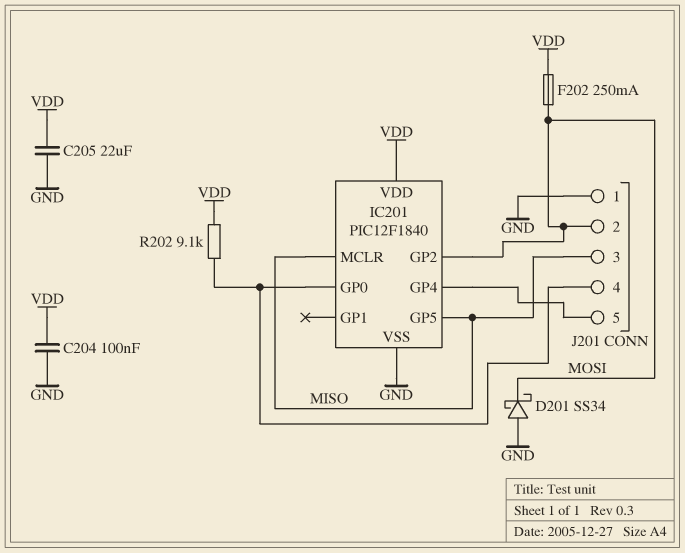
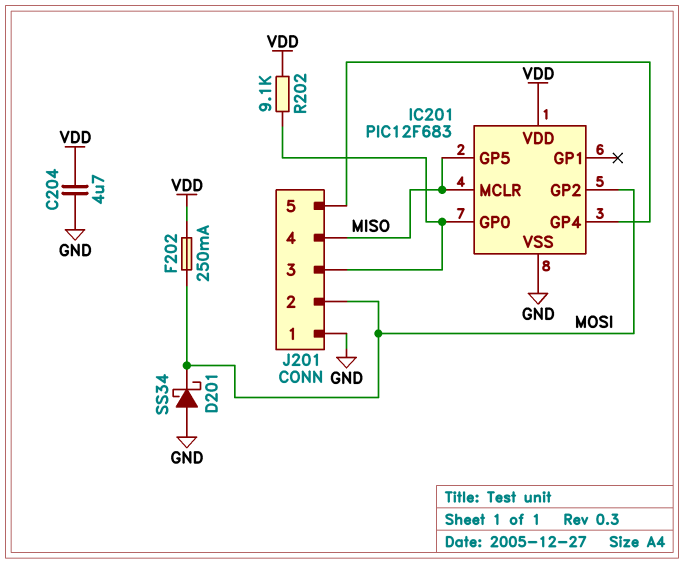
C204: 100nF (GND, VDD) -> 4.7uF (GND, VDD)
C205: 22uF (GND, VDD) -> none
IC201: PIC12F1840 -> PIC12F683
J201 pin 3: MISO -> IC201/GP0
J201 pin 4: IC201/GP0 -> MISO

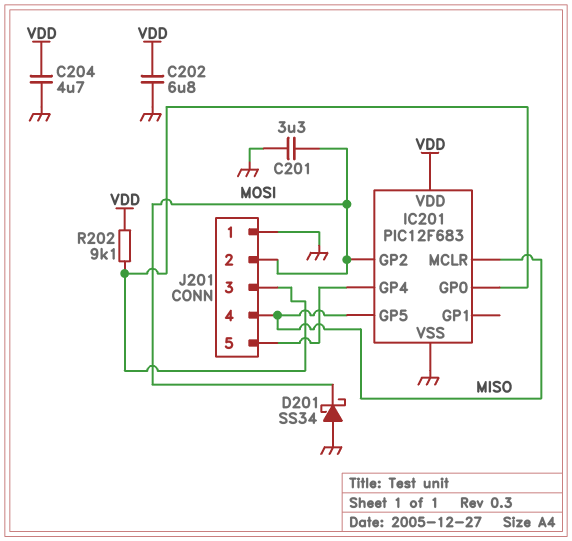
C201: none -> 3.3uF (GND, MOSI)
C202: none -> 6.8uF (GND, VDD)
F202: 250mA (MOSI, VDD) -> none

